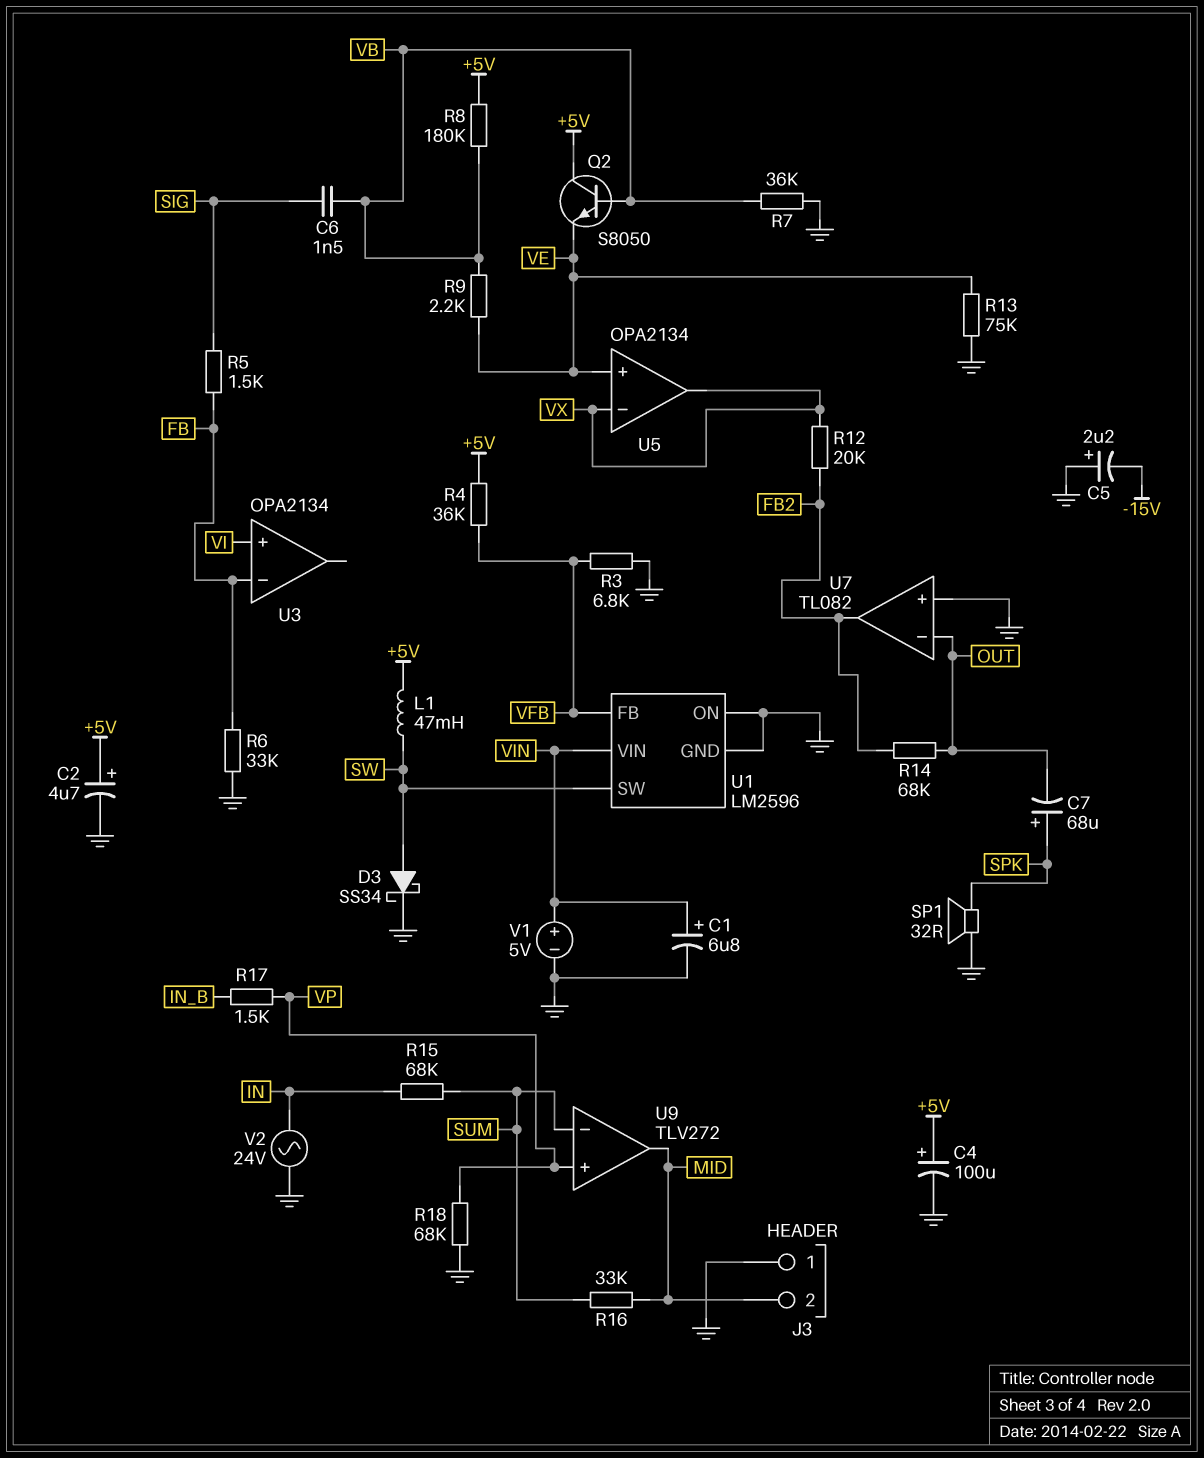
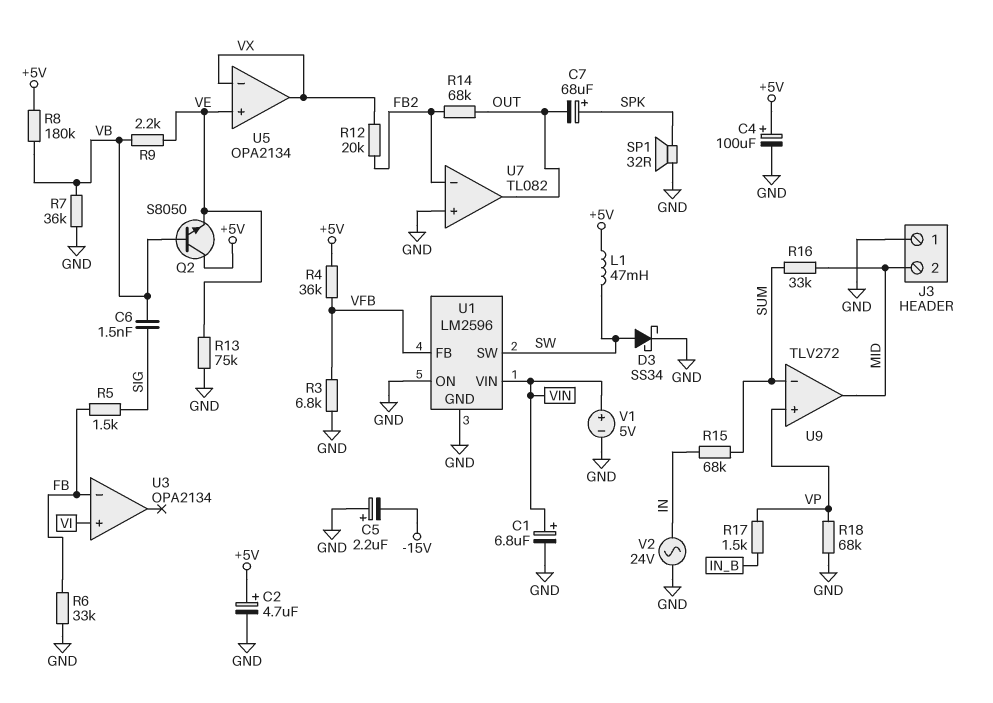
U7 pin in-: OUT -> FB2
U7 pin out: FB2 -> OUT

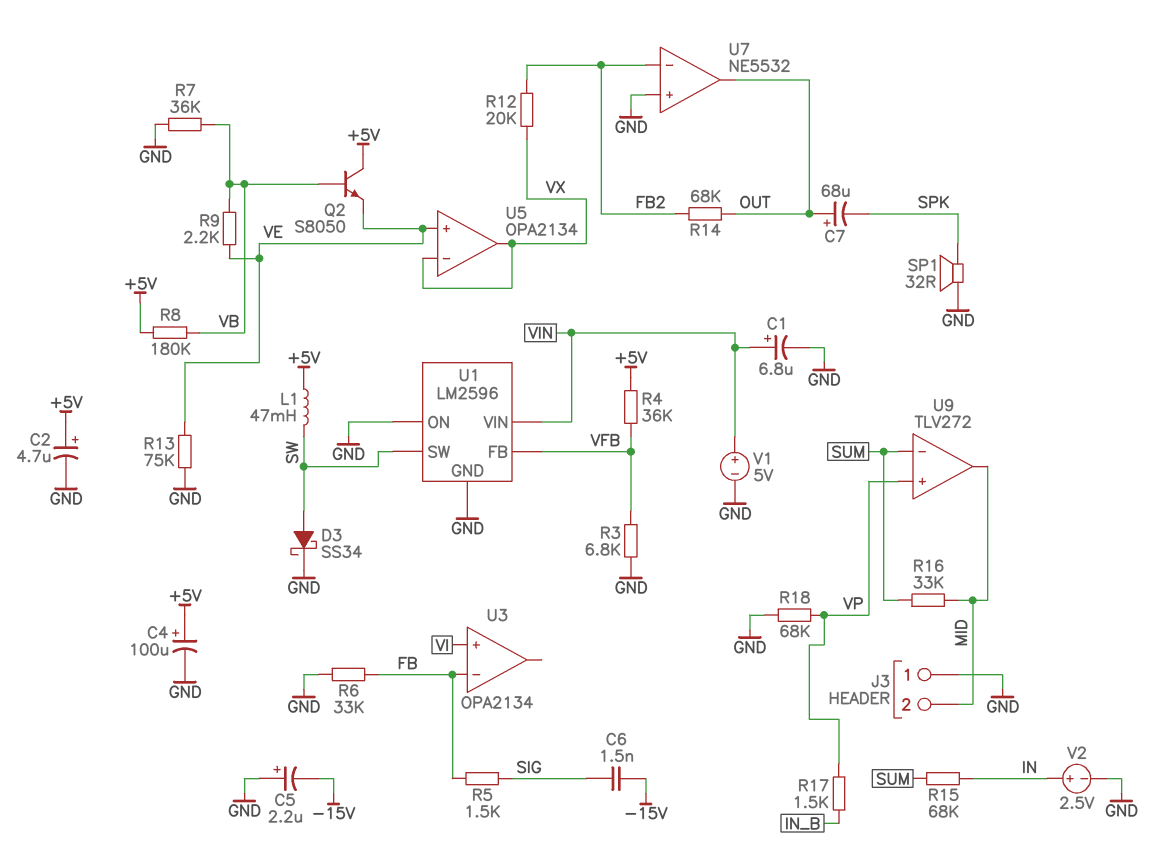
C6: 1.5nF (SIG, VB) -> 1.5nF (-15V, SIG)
C7: 68uF (plus SPK, minus OUT) -> 68uF (plus OUT, minus SPK)
U7: TL082 -> NE5532
V2: AC 24V (GND, IN) -> 2.5V (plus IN, minus GND)

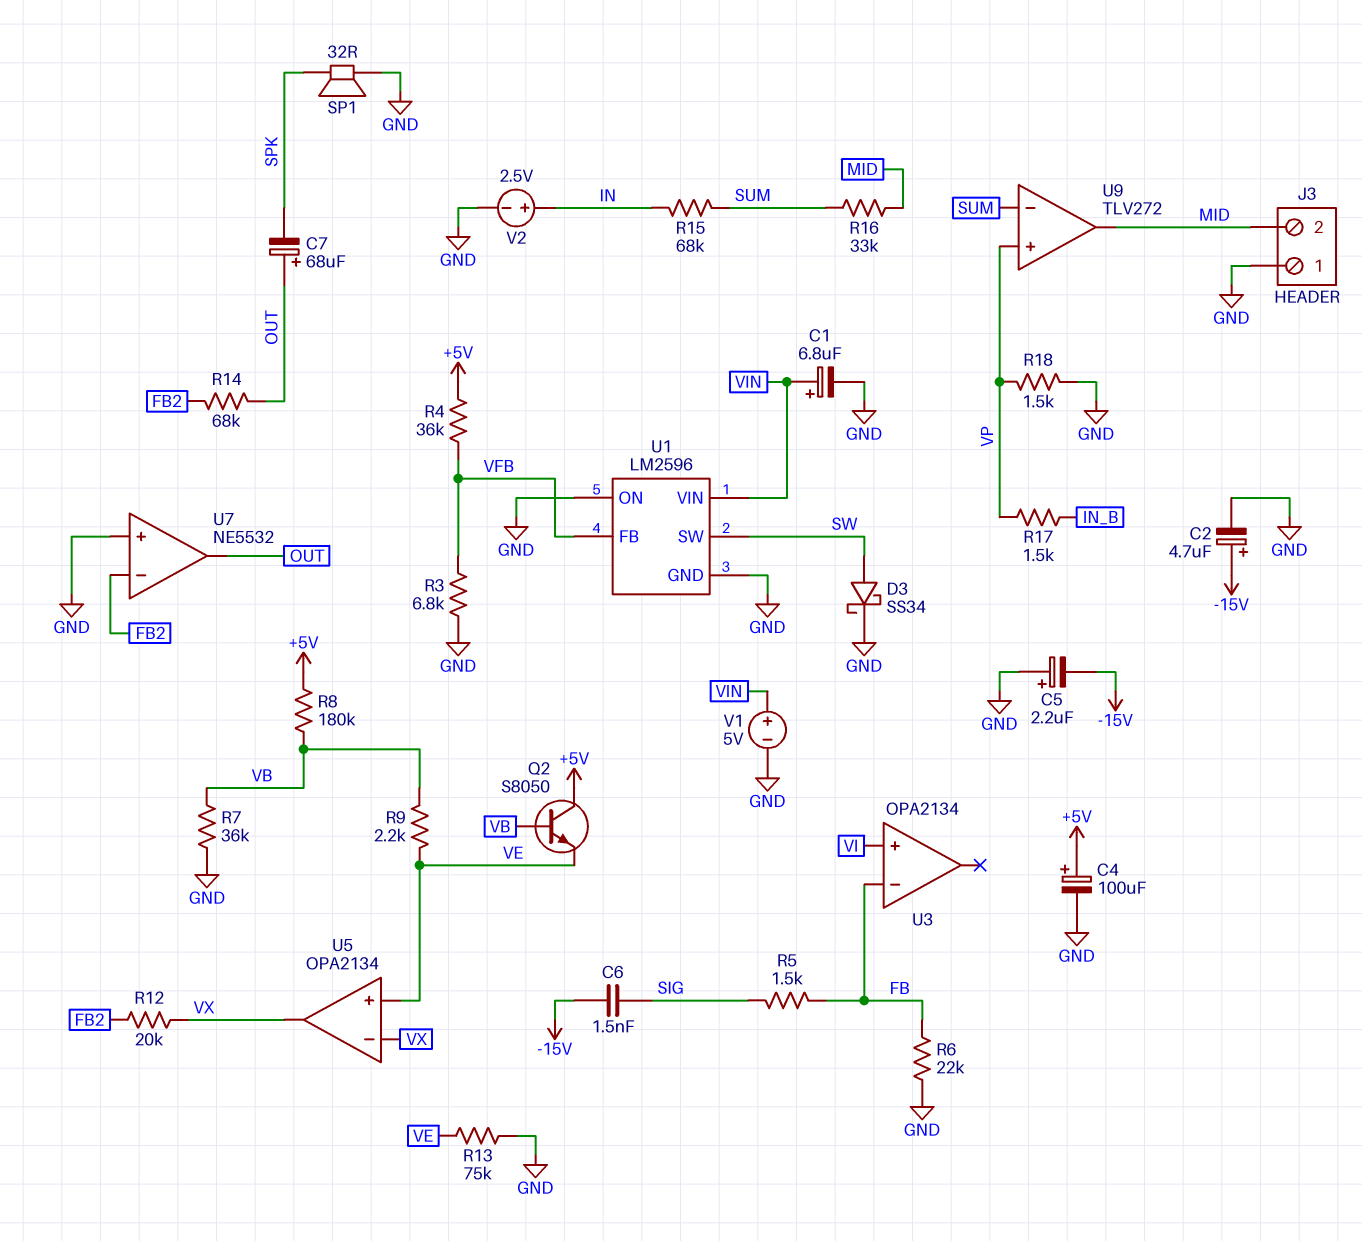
C2: 4.7uF (plus +5V, minus GND) -> 4.7uF (plus -15V, minus GND)
L1: 47mH (+5V, SW) -> none
R6: 33k (FB, GND) -> 22k (FB, GND)
R18: 68k (GND, VP) -> 1.5k (GND, VP)

